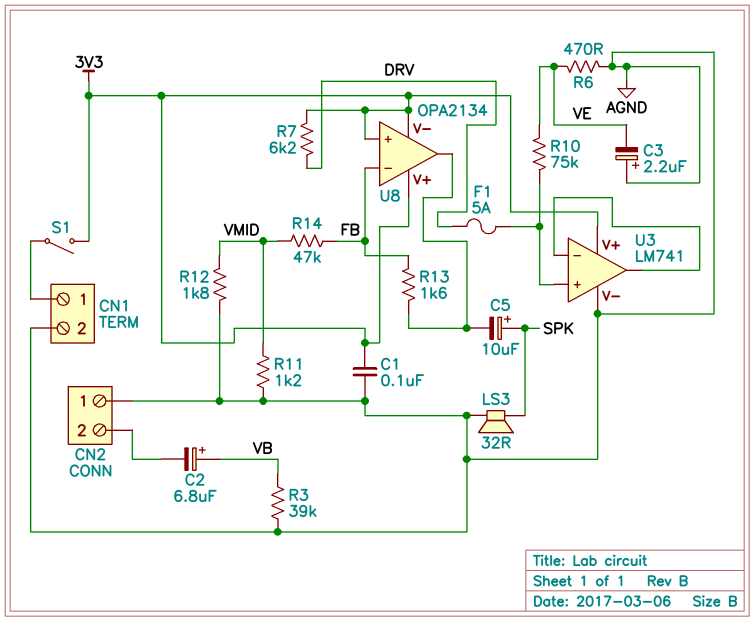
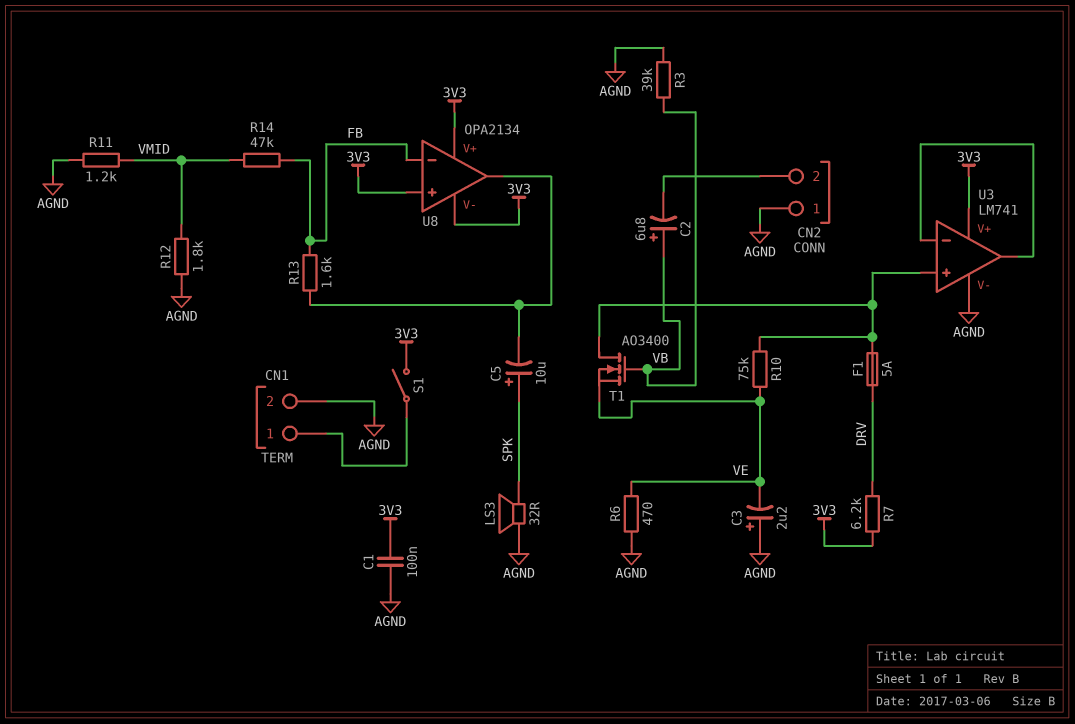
T1: none -> NMOS AO3400 (G VB, D U3/in+, S VE)

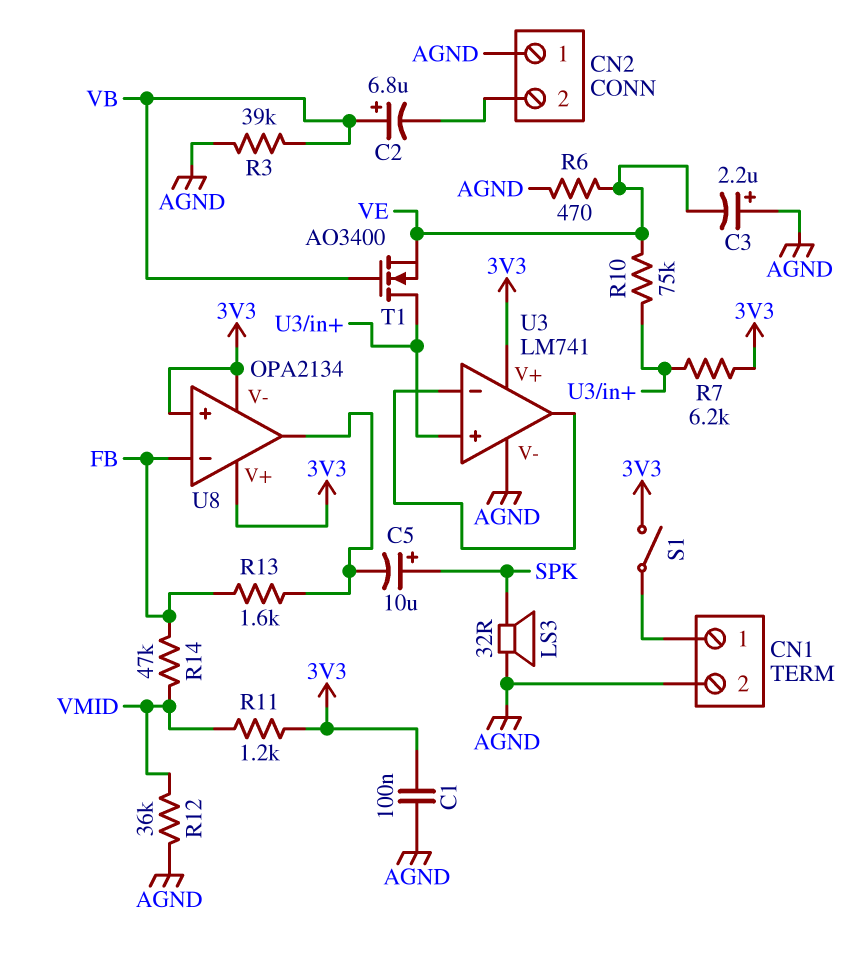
F1: 5A (DRV, U3/in+) -> none
R7: 6.2k (3V3, DRV) -> 6.2k (3V3, U3/in+)
R11: 1.2k (AGND, VMID) -> 1.2k (3V3, VMID)
R12: 1.8k (AGND, VMID) -> 36k (AGND, VMID)

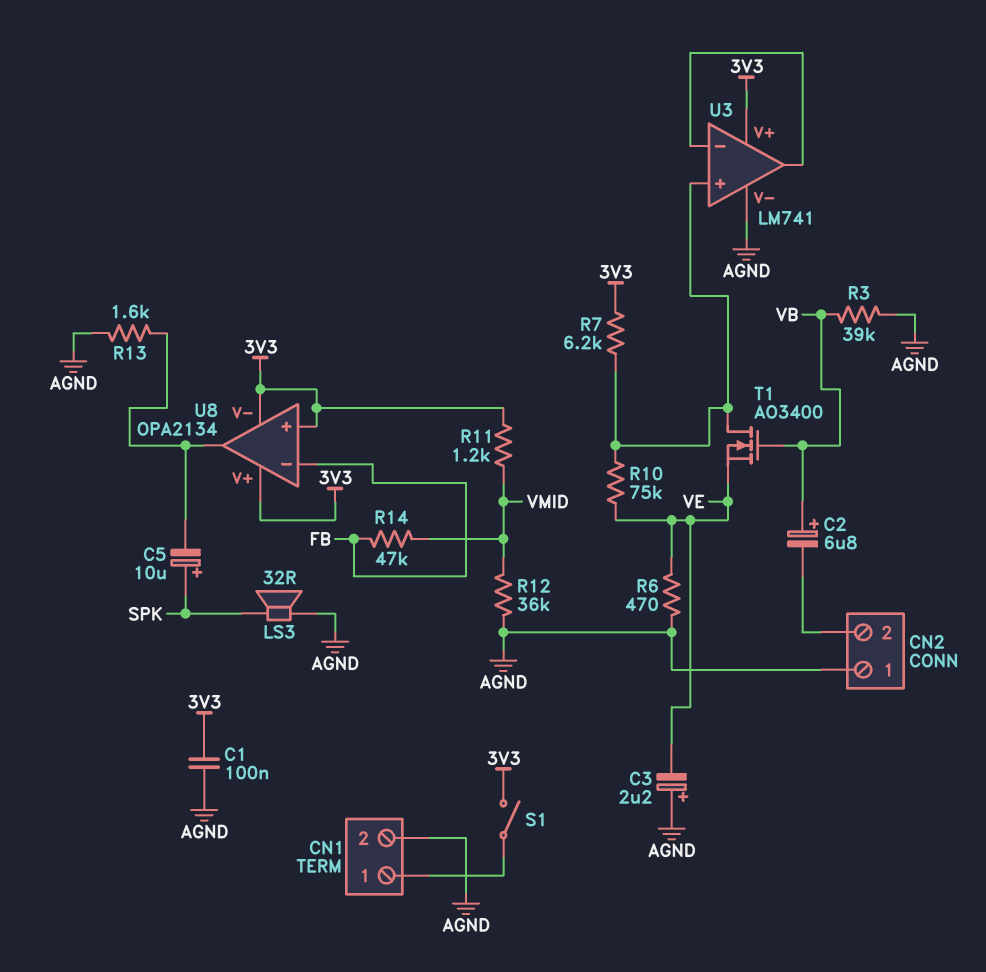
R13: 1.6k (FB, U8/out) -> 1.6k (AGND, U8/out)

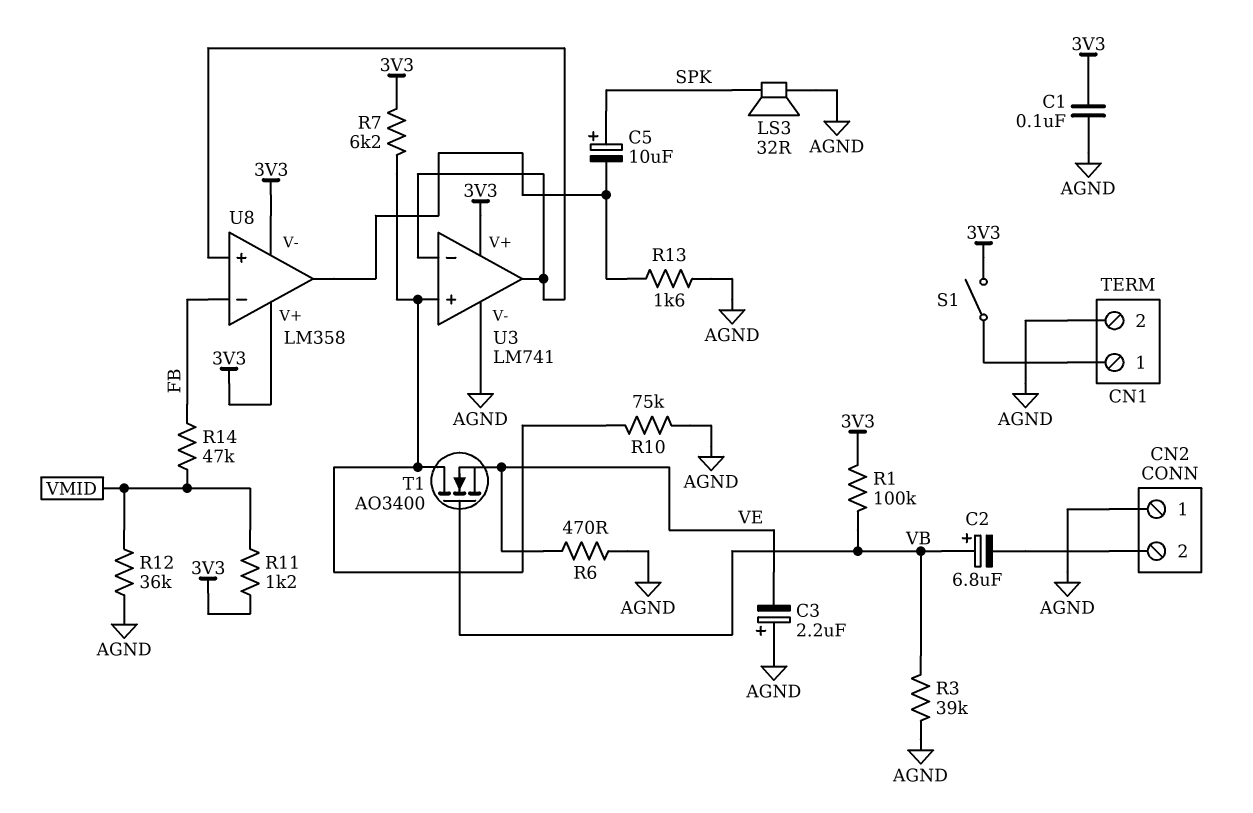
R1: none -> 100k (3V3, VB)
R10: 75k (U3/in+, VE) -> 75k (AGND, U3/in+)
U8: OPA2134 -> LM358
U8 pin in+: 3V3 -> U3/in-

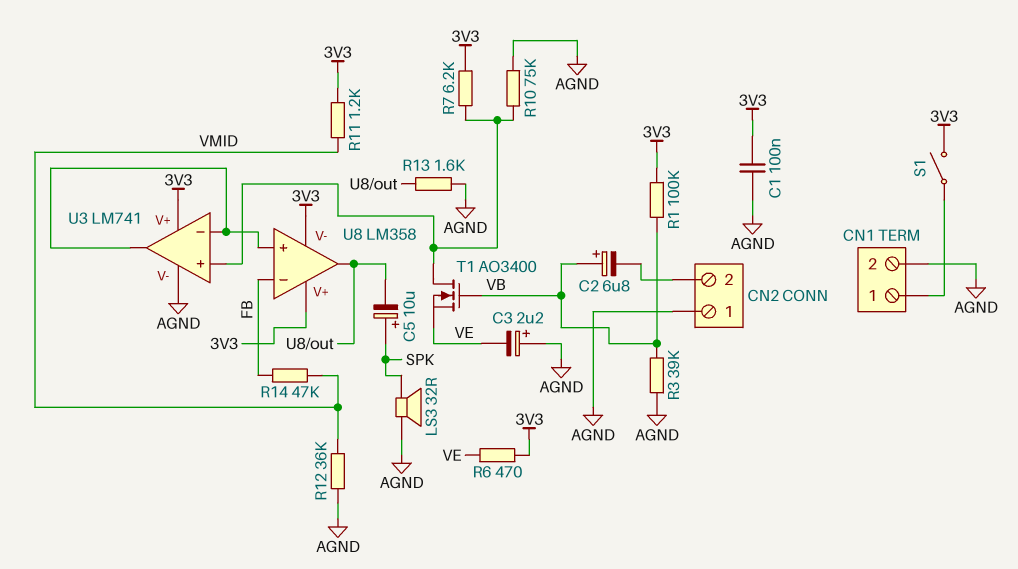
R6: 470 (AGND, VE) -> 470 (3V3, VE)

